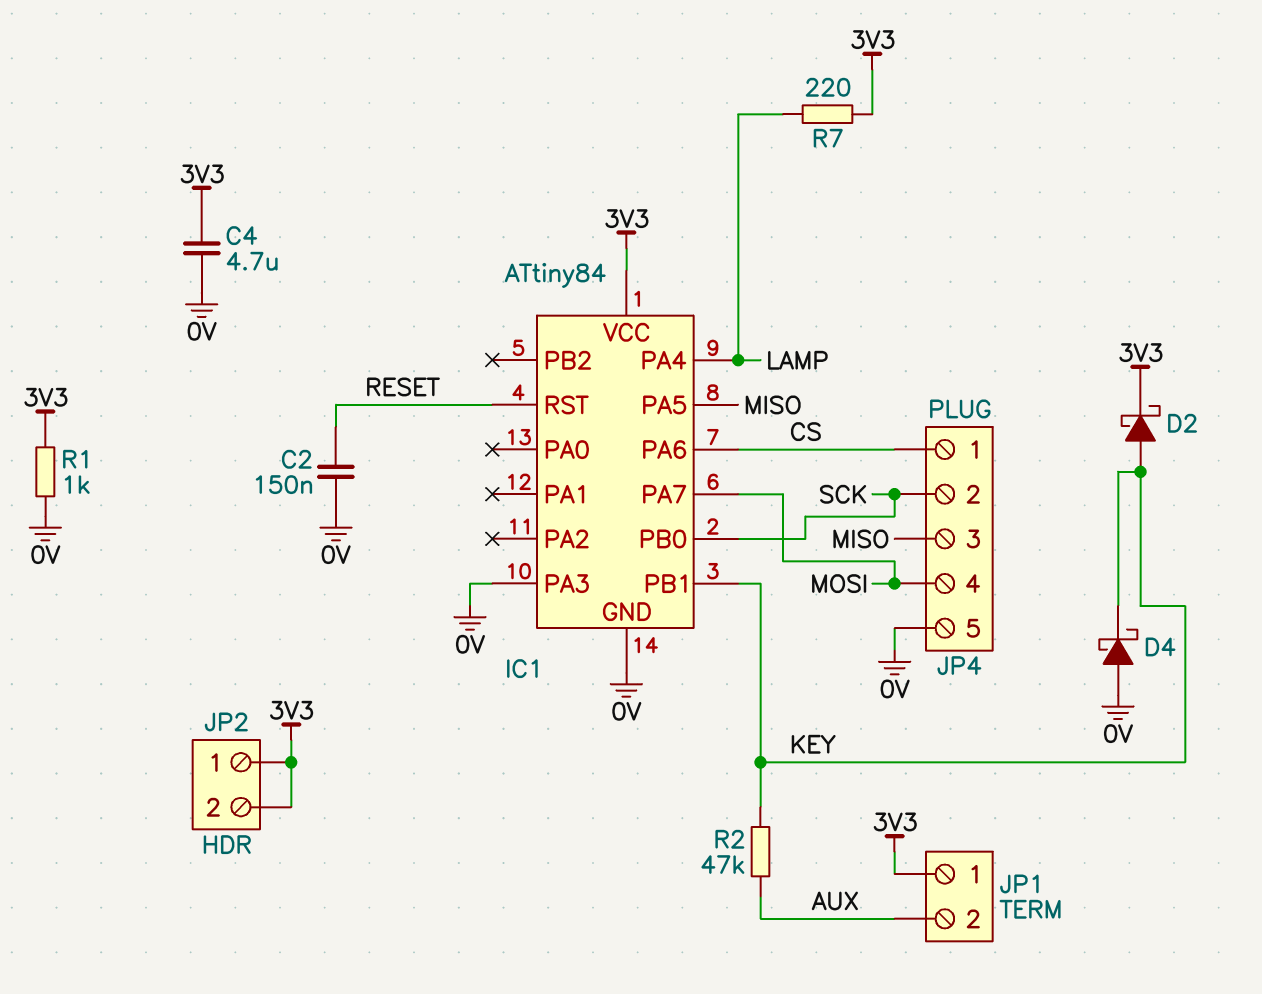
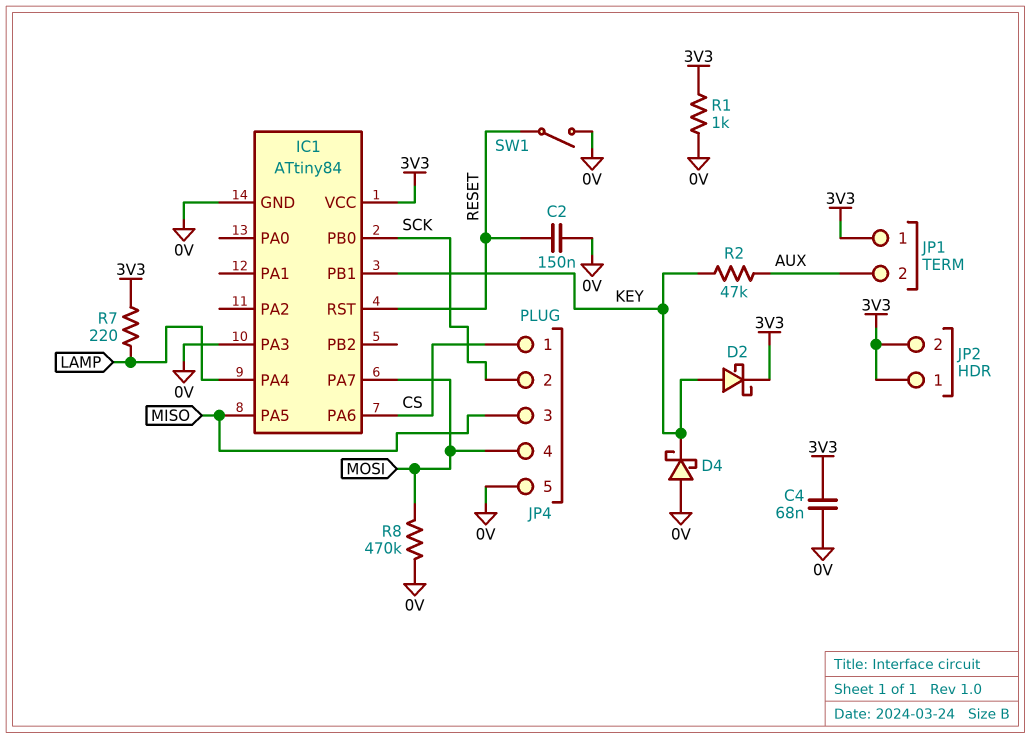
C4: 4.7uF (0V, 3V3) -> 68nF (0V, 3V3)
R8: none -> 470k (0V, MOSI)
SW1: none -> switch (0V, RESET)

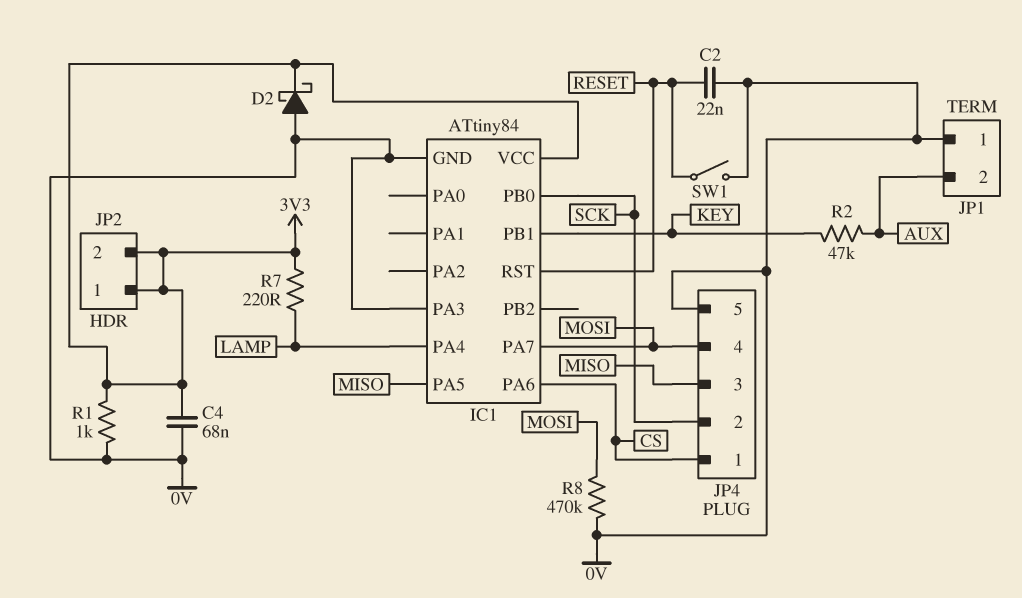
C2: 150nF (0V, RESET) -> 22nF (0V, RESET)
D2: schottky (A KEY, K 3V3) -> schottky (A 0V, K 3V3)
D4: schottky (A 0V, K KEY) -> none
JP1 pin 1: 3V3 -> 0V

